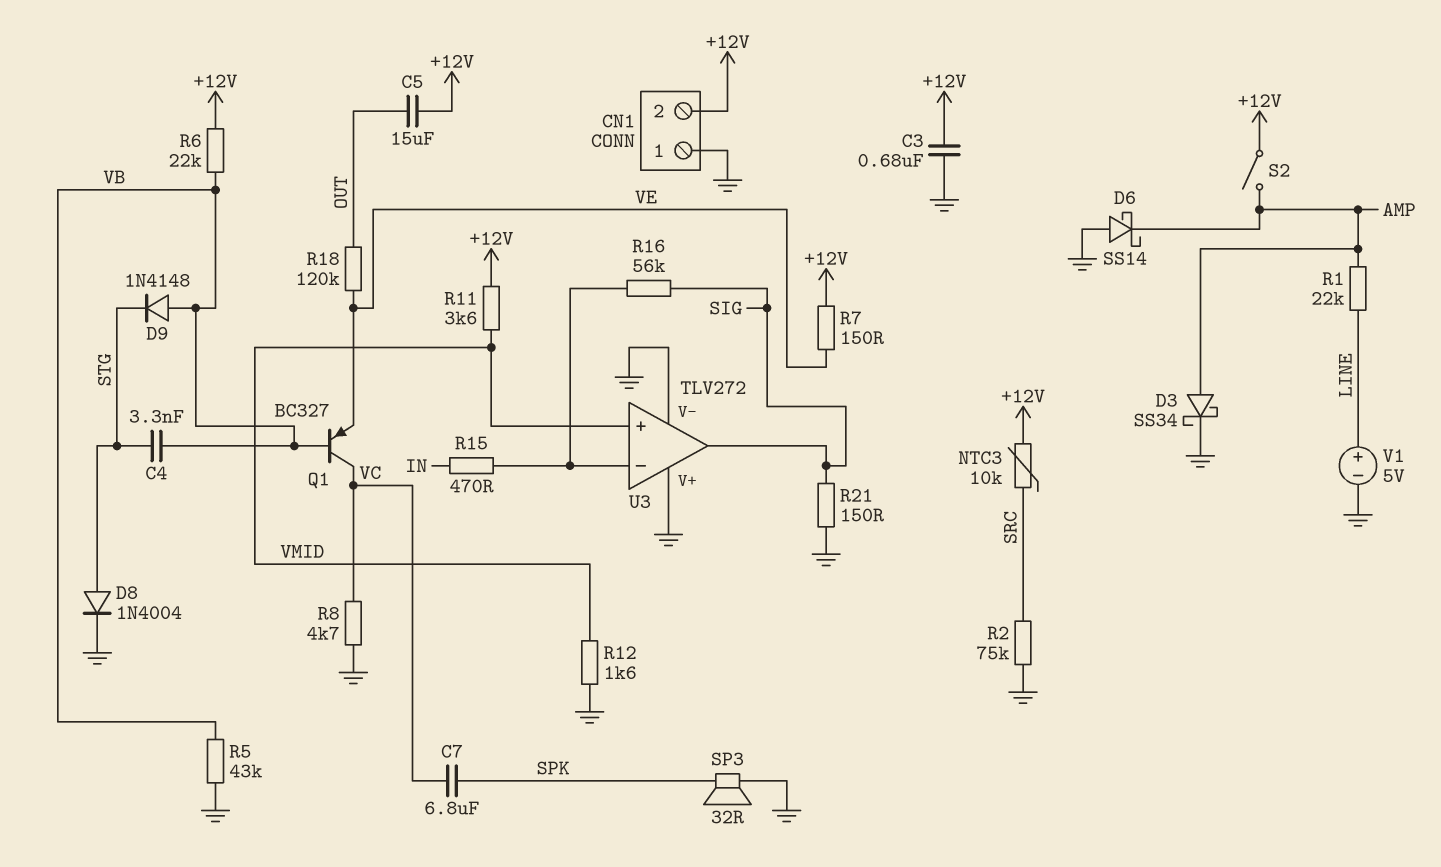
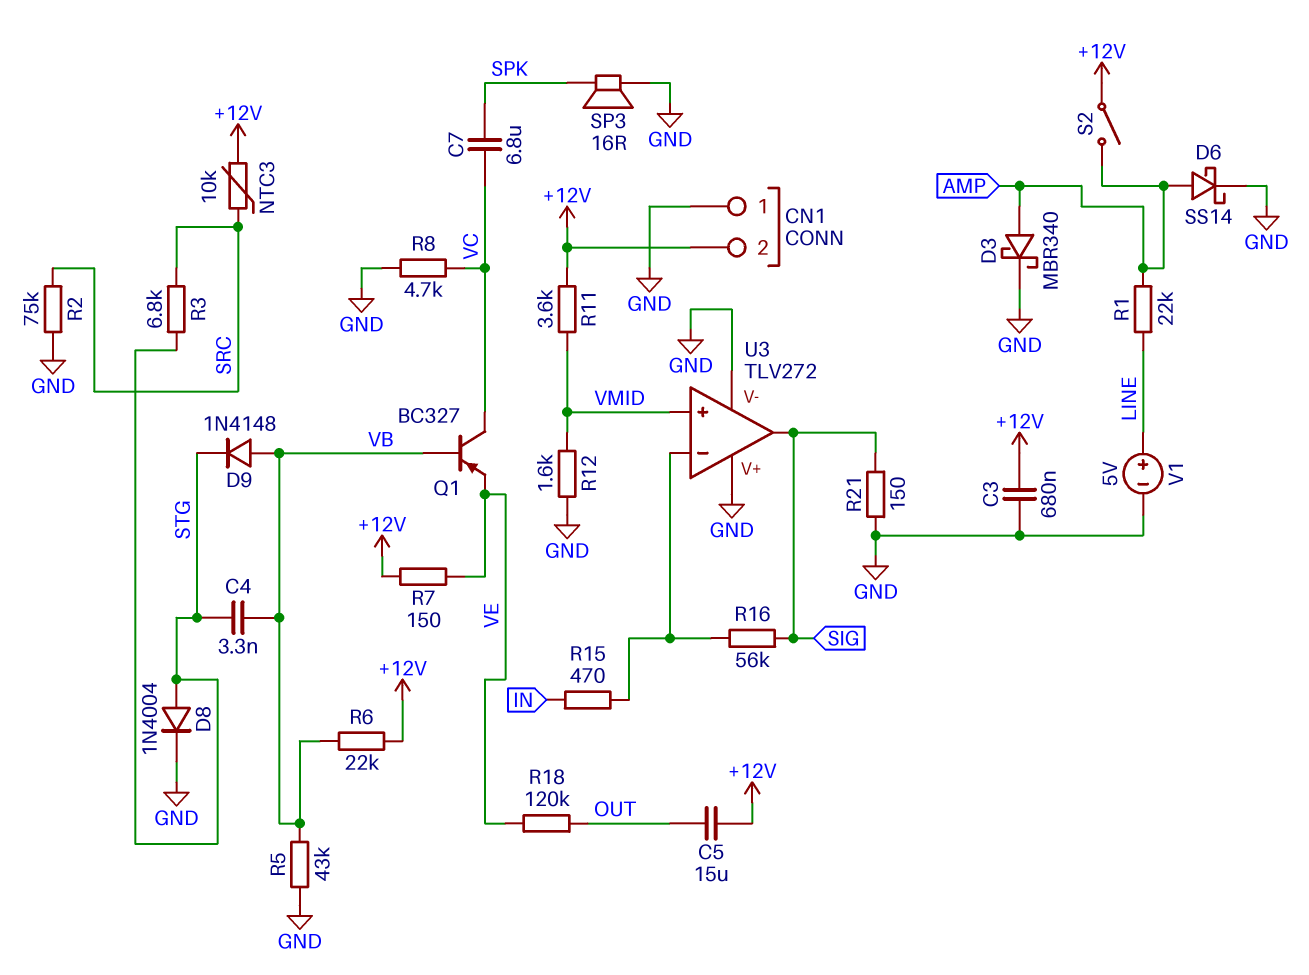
D3: schottky SS34 (A AMP, K GND) -> schottky MBR340 (A AMP, K GND)
D6: schottky SS14 (A GND, K AMP) -> schottky SS14 (A AMP, K GND)
R3: none -> 6.8k (SRC, STG)
SP3: speaker 32R (GND, SPK) -> speaker 16R (GND, SPK)

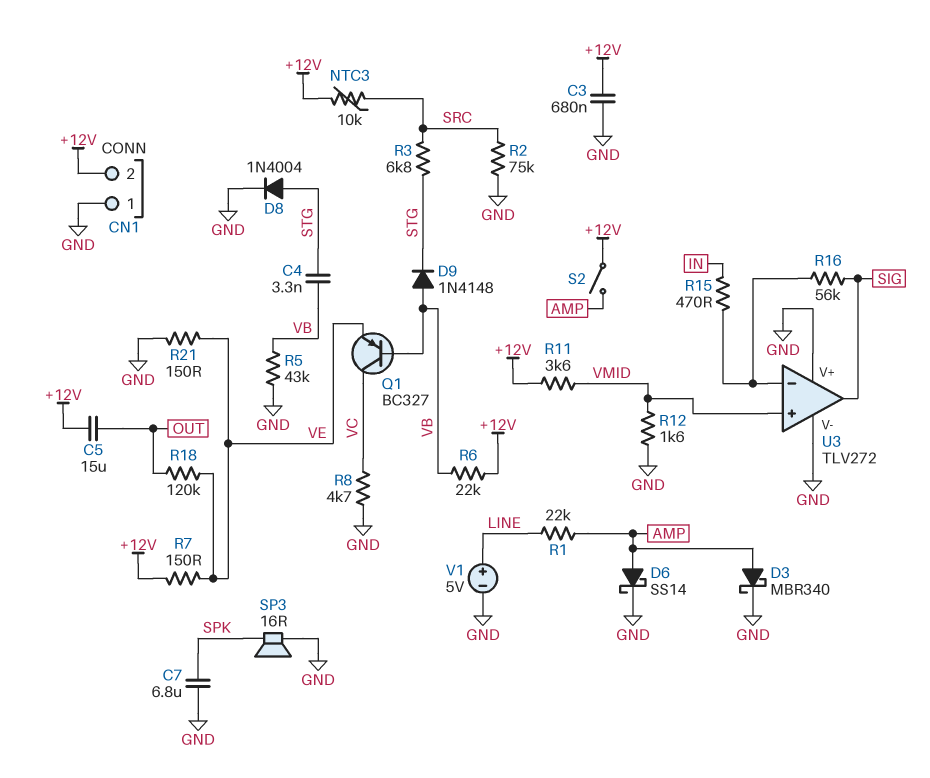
C7: 6.8uF (SPK, VC) -> 6.8uF (GND, SPK)
R21: 150 (GND, SIG) -> 150 (GND, VE)

